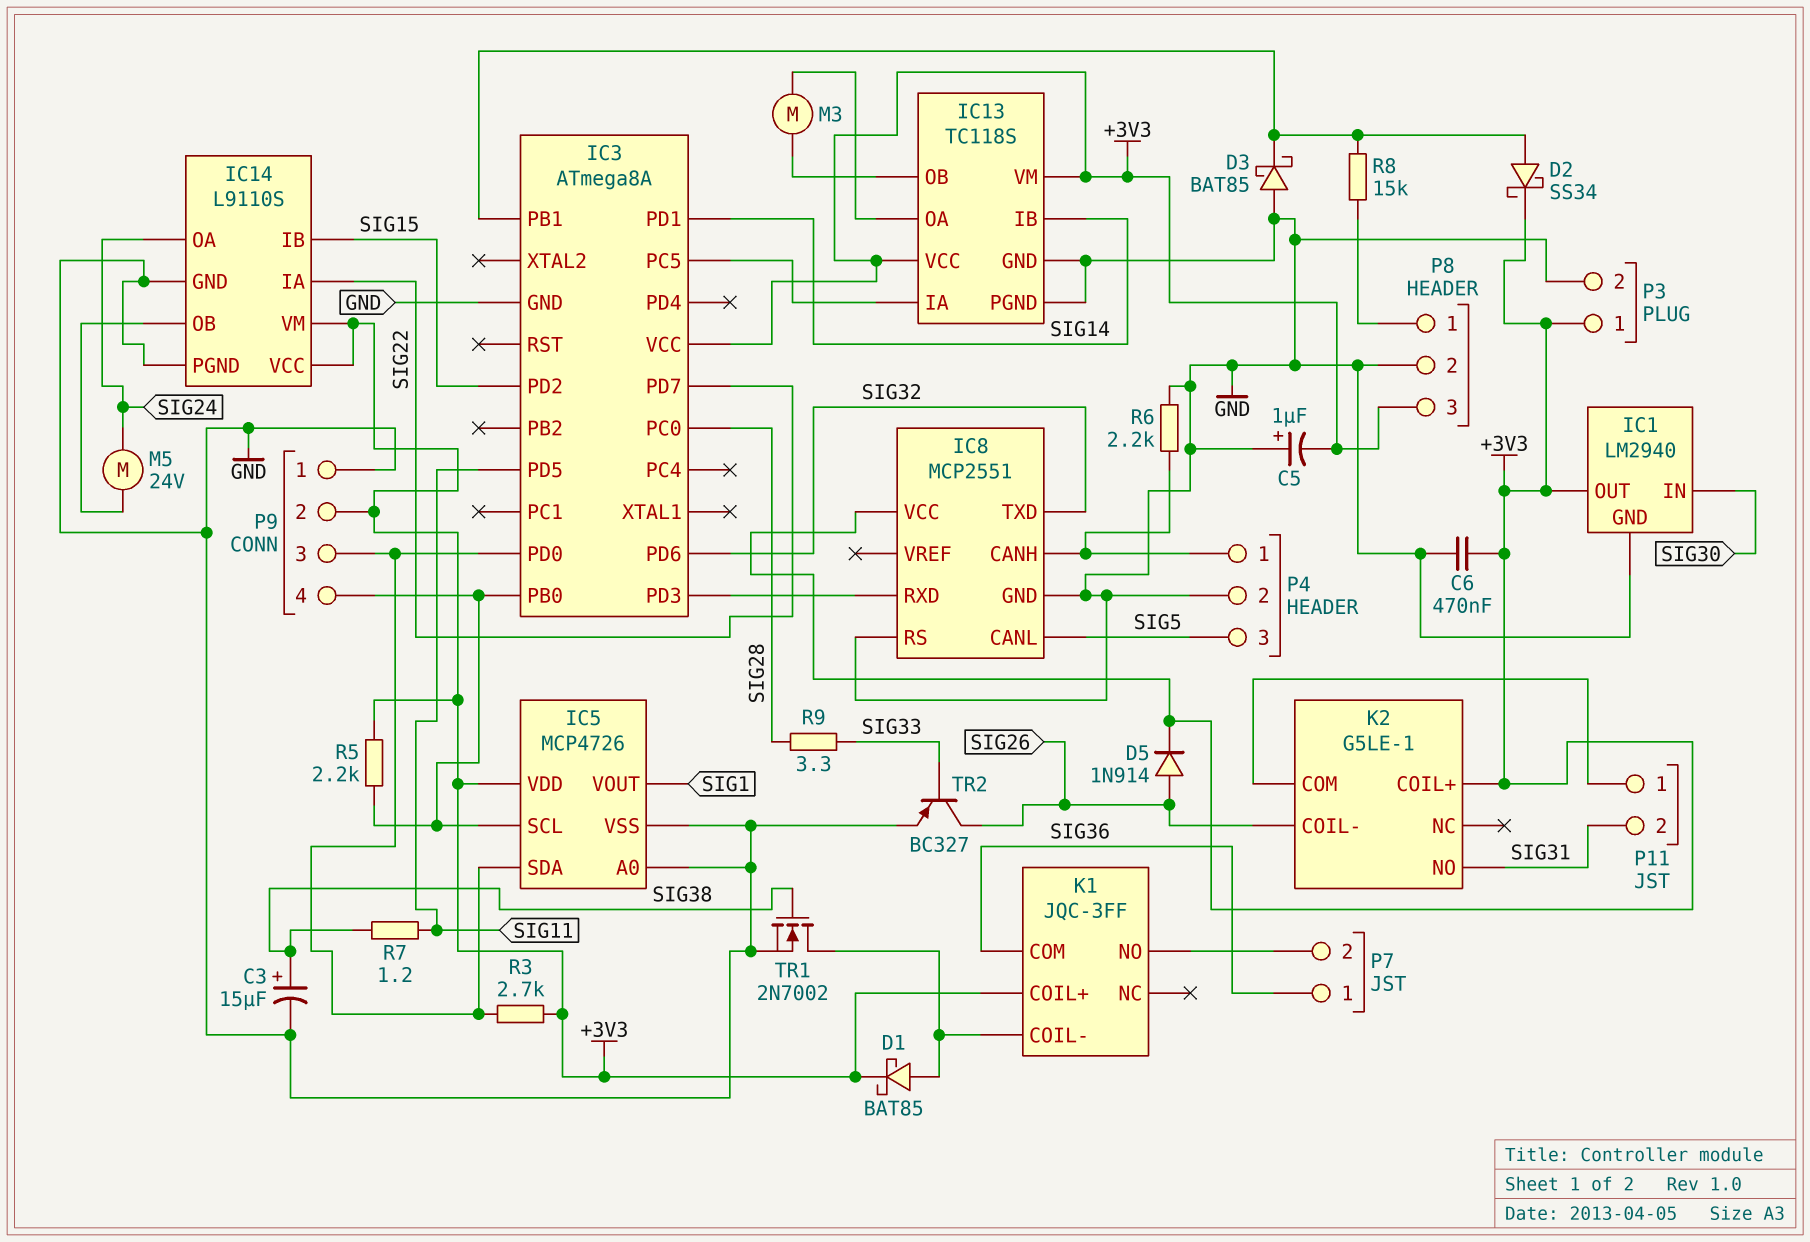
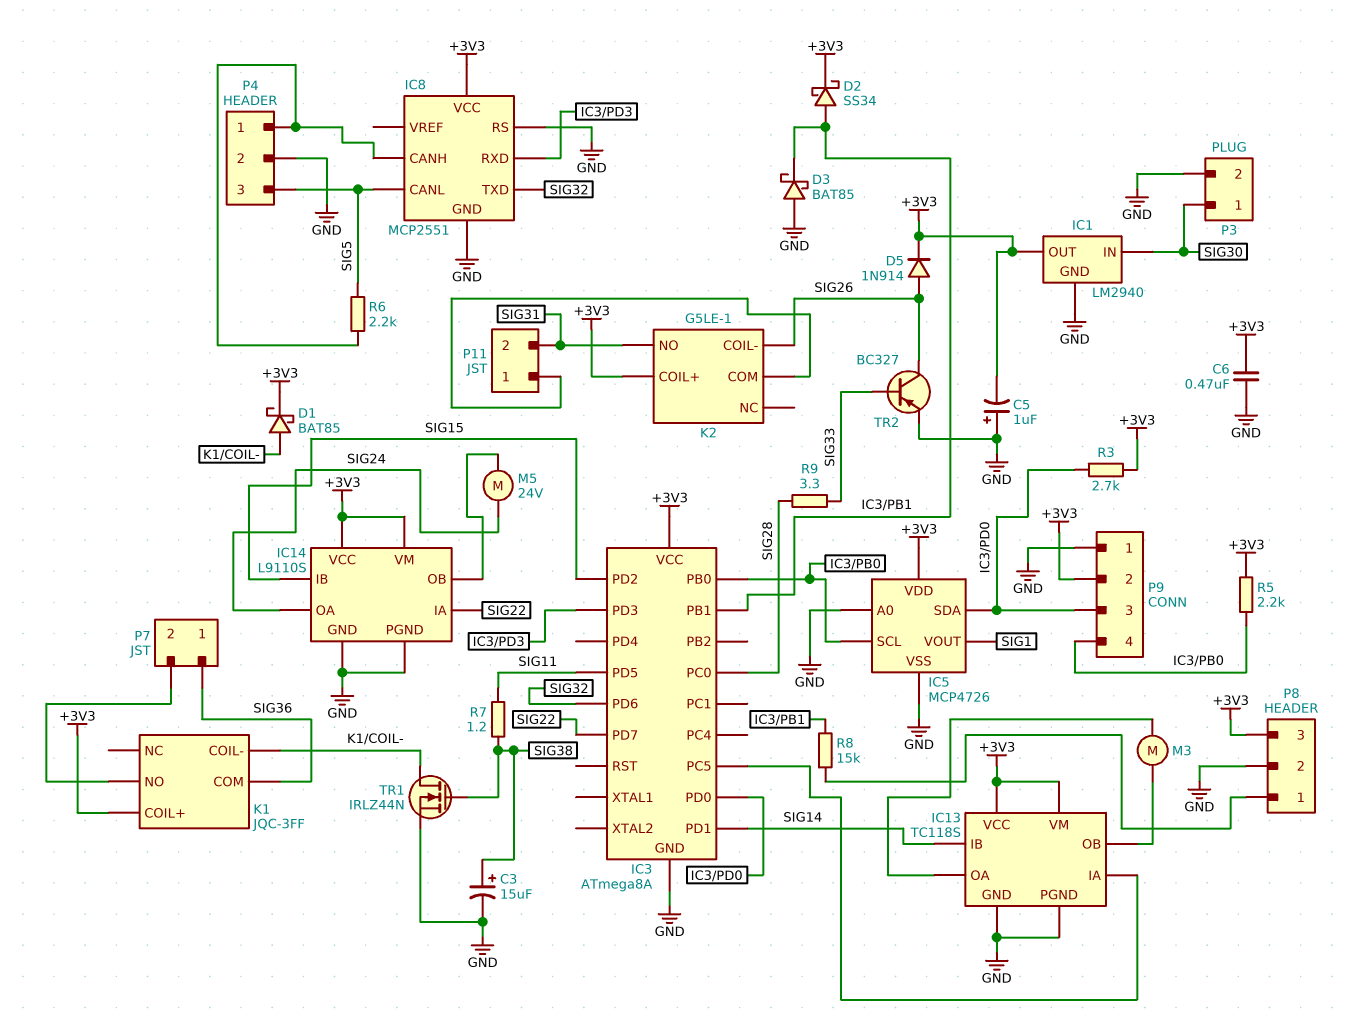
P3 pin 1: +3V3 -> SIG30
R6: 2.2k (GND, IC8/CANH) -> 2.2k (IC8/CANH, SIG5)
TR1: NMOS 2N7002 (G SIG38, D K1/COIL-, S GND) -> NMOS IRLZ44N (G SIG38, D K1/COIL-, S GND)

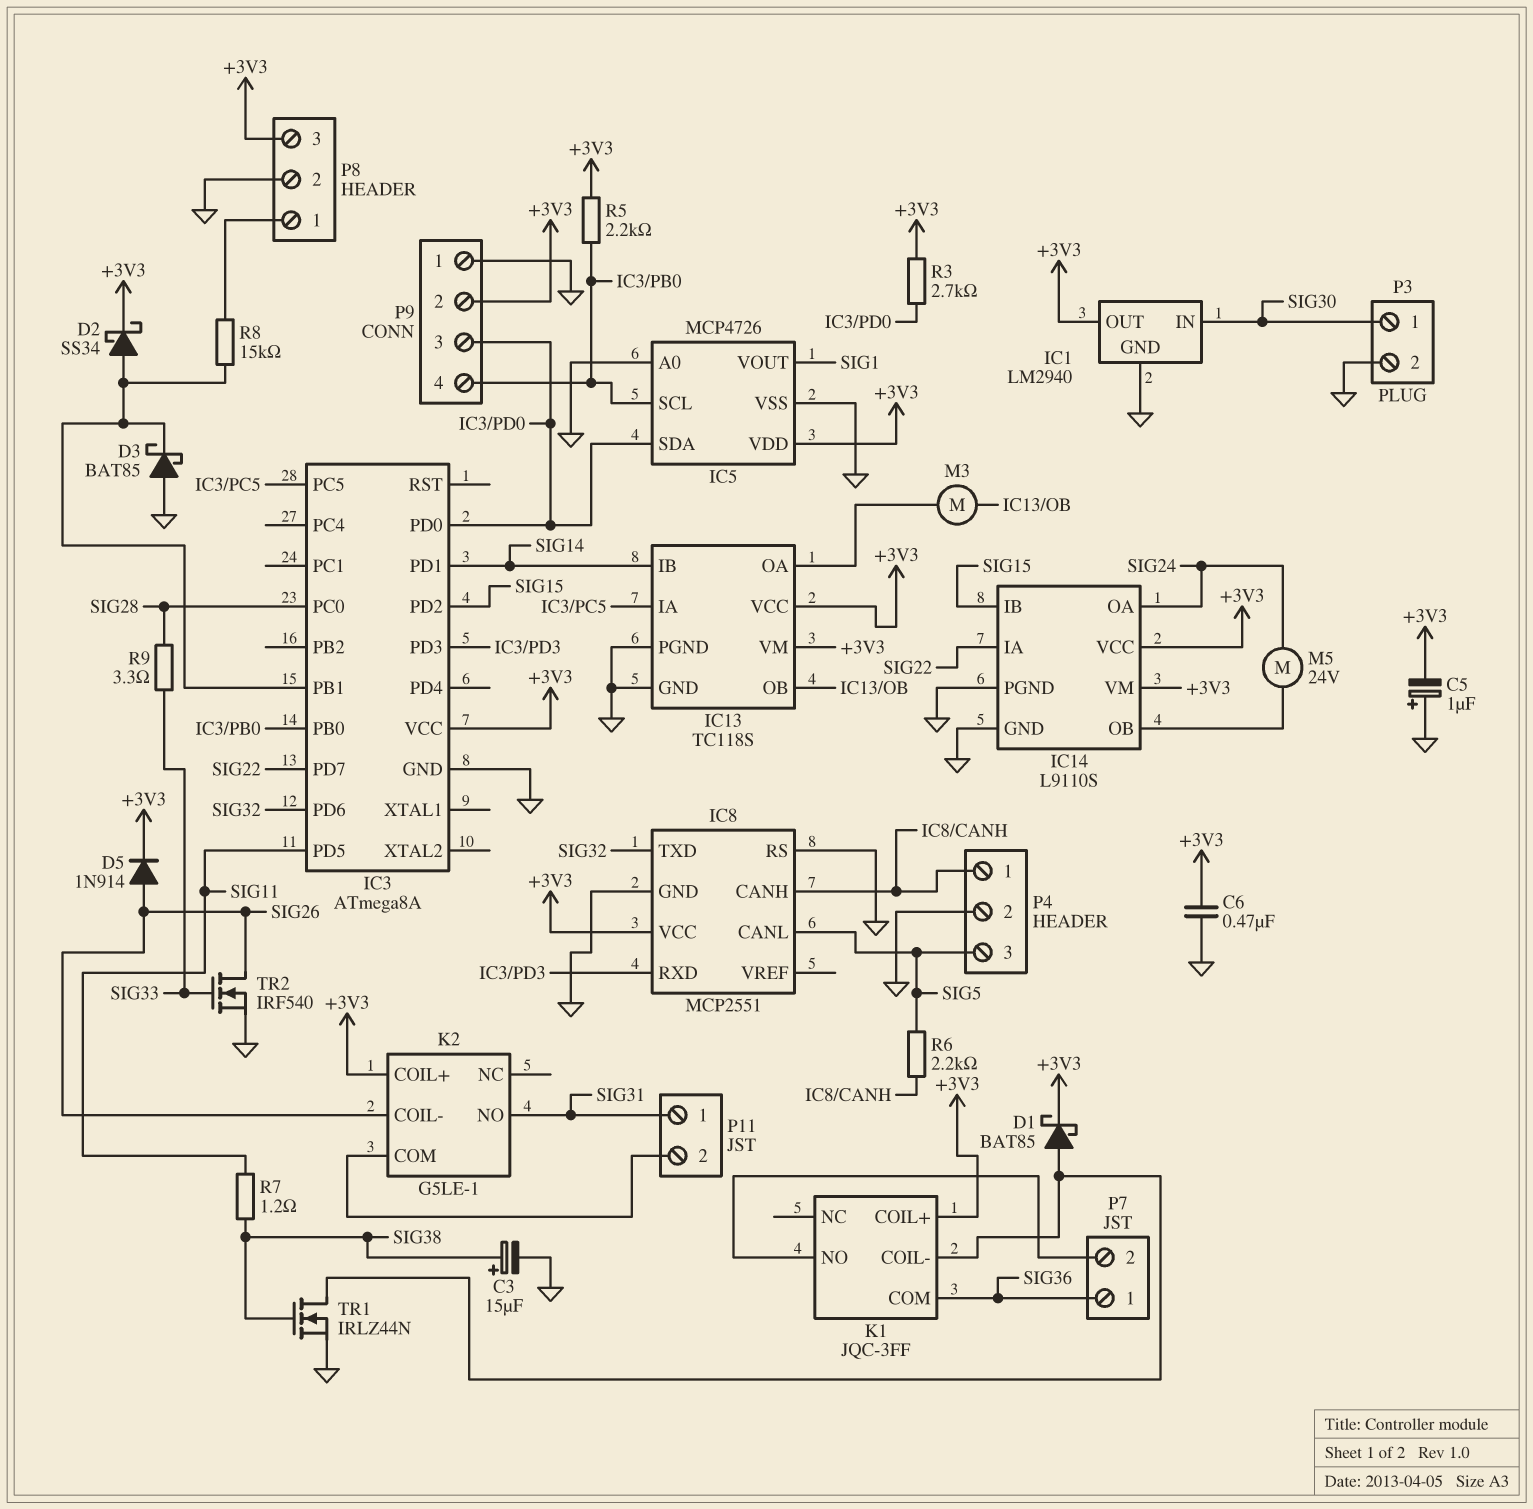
P11 pin 1: K2/COM -> SIG31
P11 pin 2: SIG31 -> K2/COM
TR2: PNP BC327 (B SIG33, C SIG26, E GND) -> NMOS IRF540 (G SIG33, D SIG26, S GND)

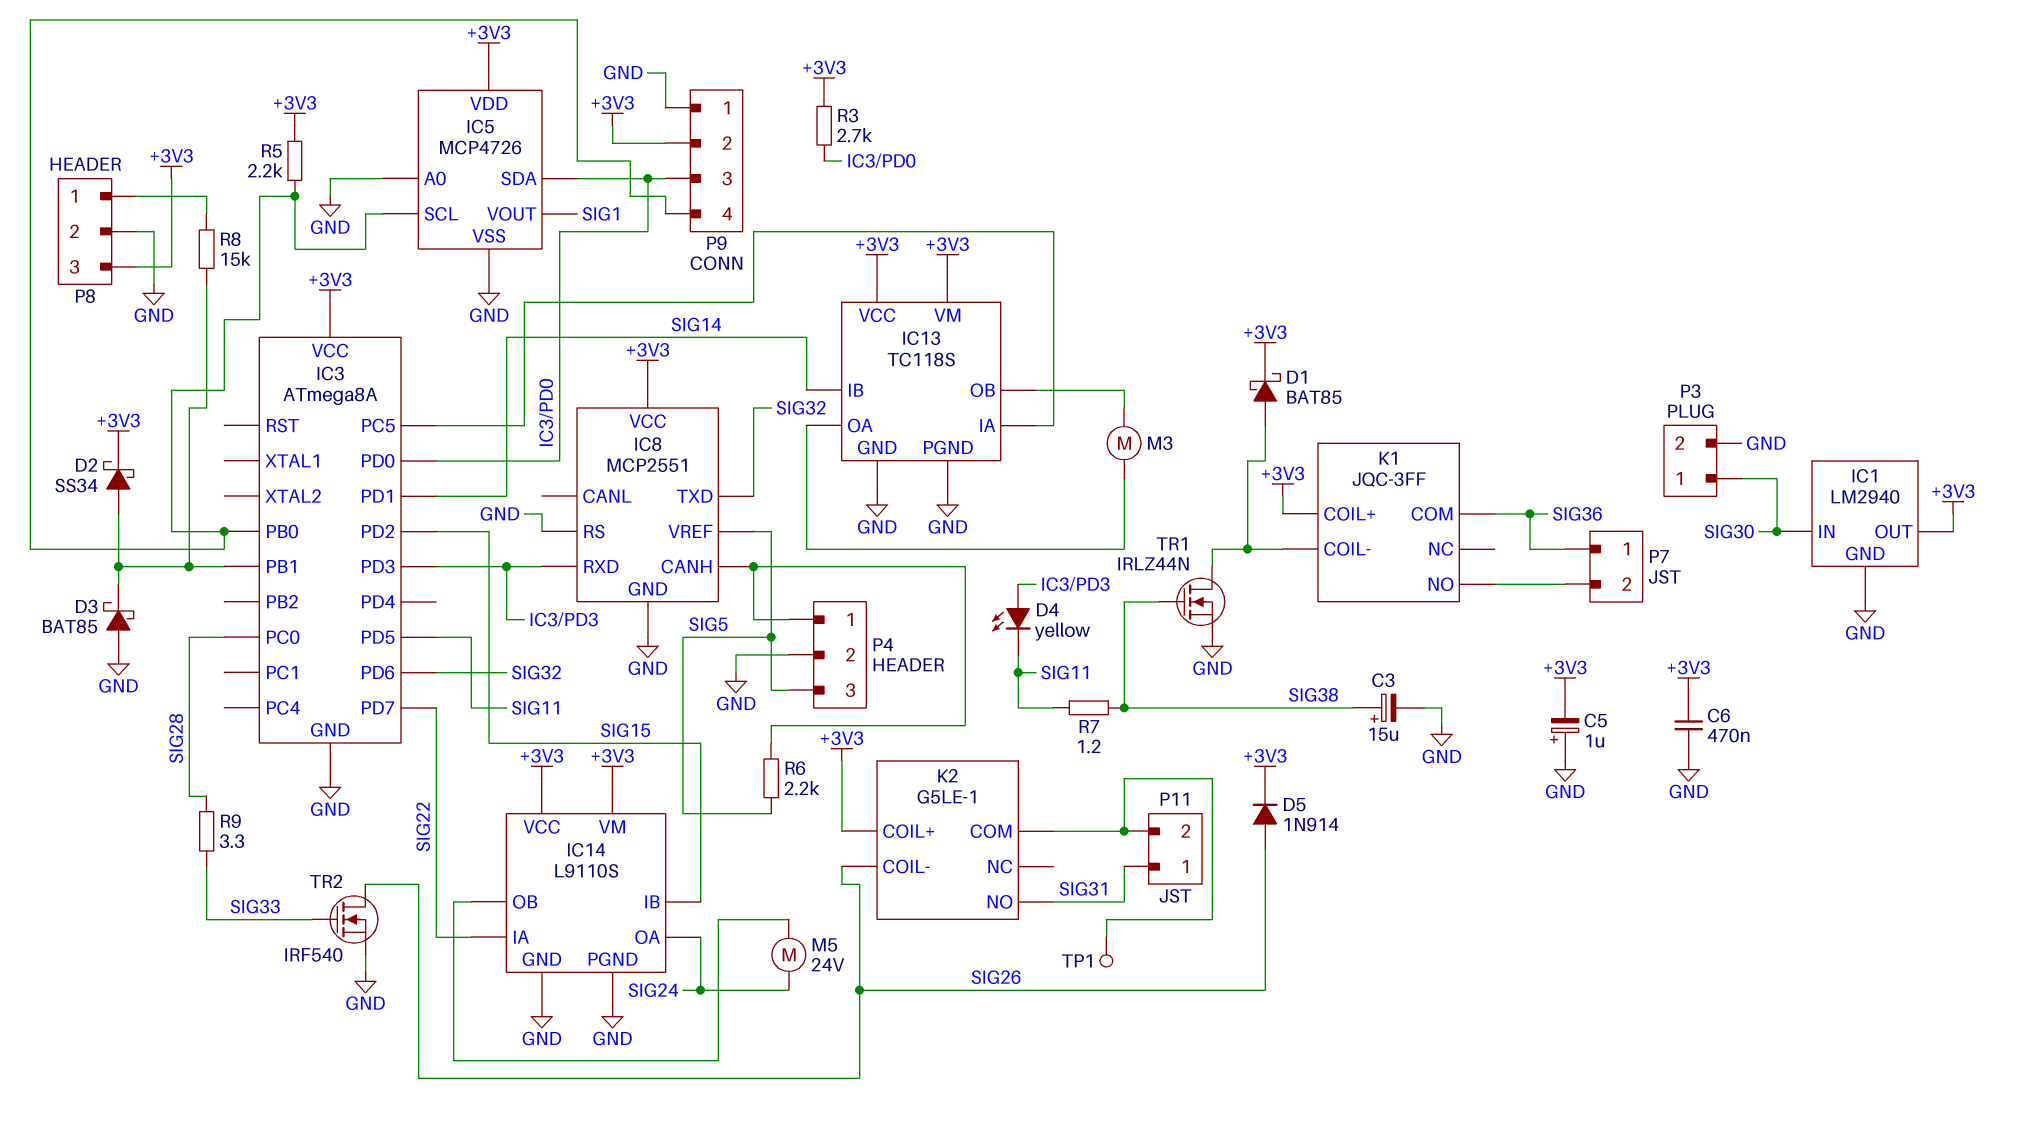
D4: none -> LED yellow (A IC3/PD3, K SIG11)
IC8 pin CANL: SIG5 -> none
IC8 pin VREF: none -> SIG5
TP1: none -> test point (K2/COM)

